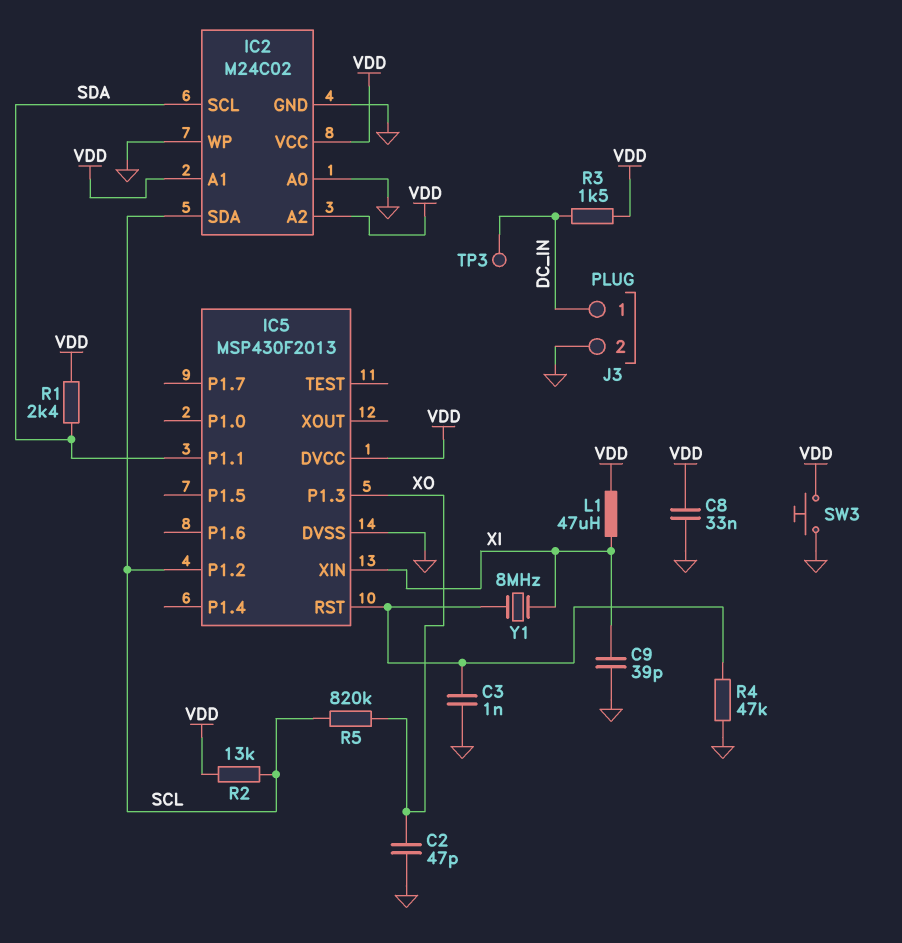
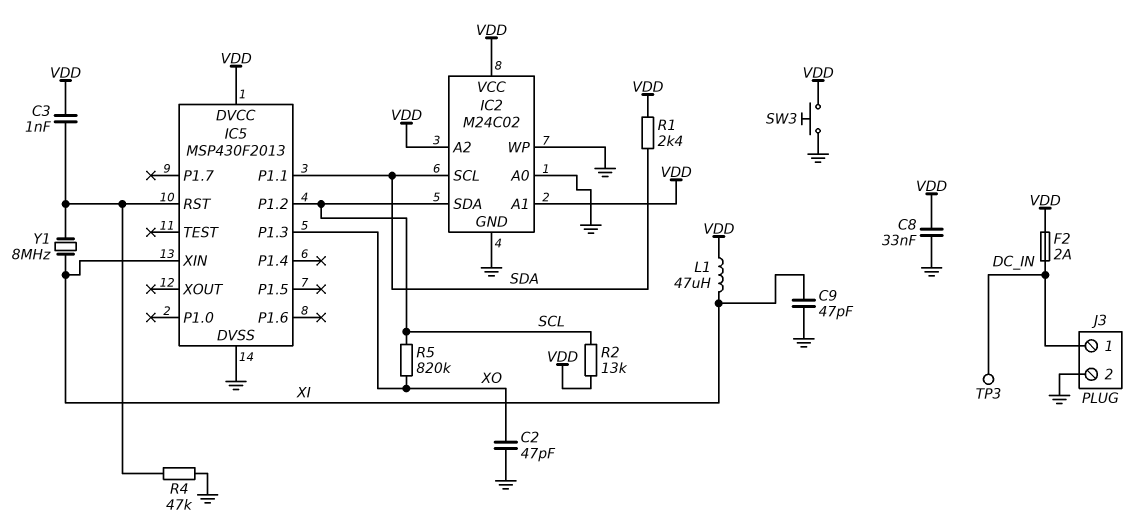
C3: 1nF (GND, IC5/RST) -> 1nF (IC5/RST, VDD)
C9: 39pF (GND, XI) -> 47pF (GND, XI)
F2: none -> 2A (DC_IN, VDD)
R3: 1.5k (DC_IN, VDD) -> none

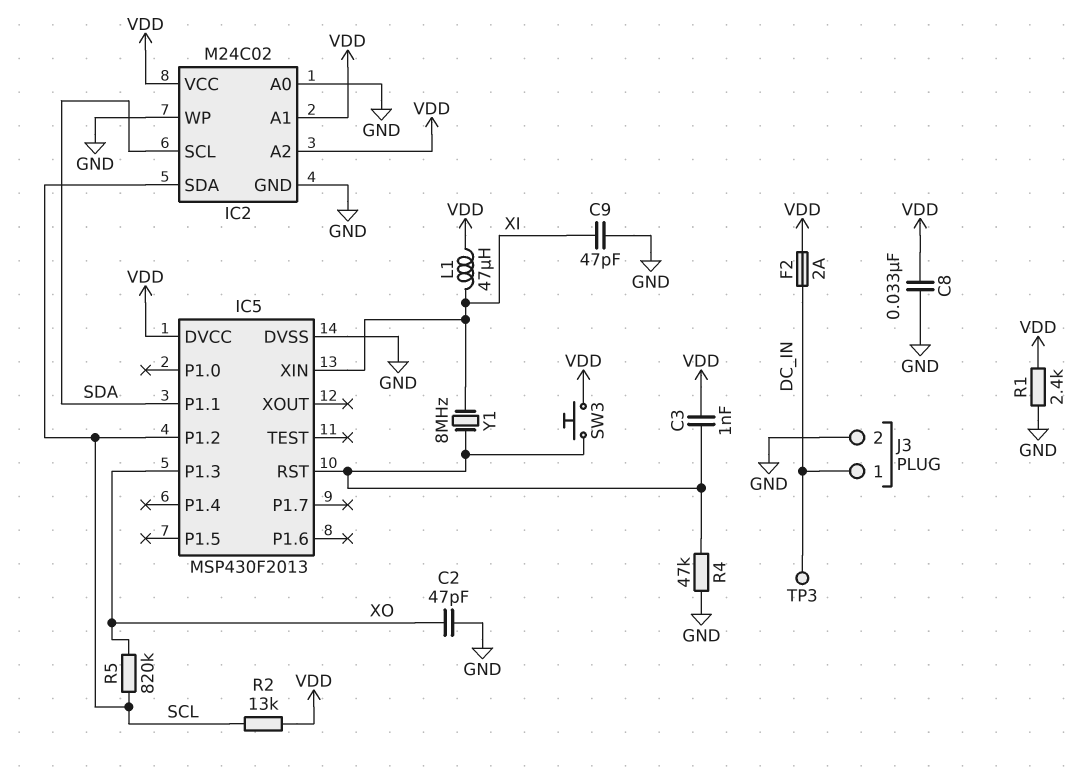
R1: 2.4k (SDA, VDD) -> 2.4k (GND, VDD)
SW3: button (GND, VDD) -> button (IC5/RST, VDD)

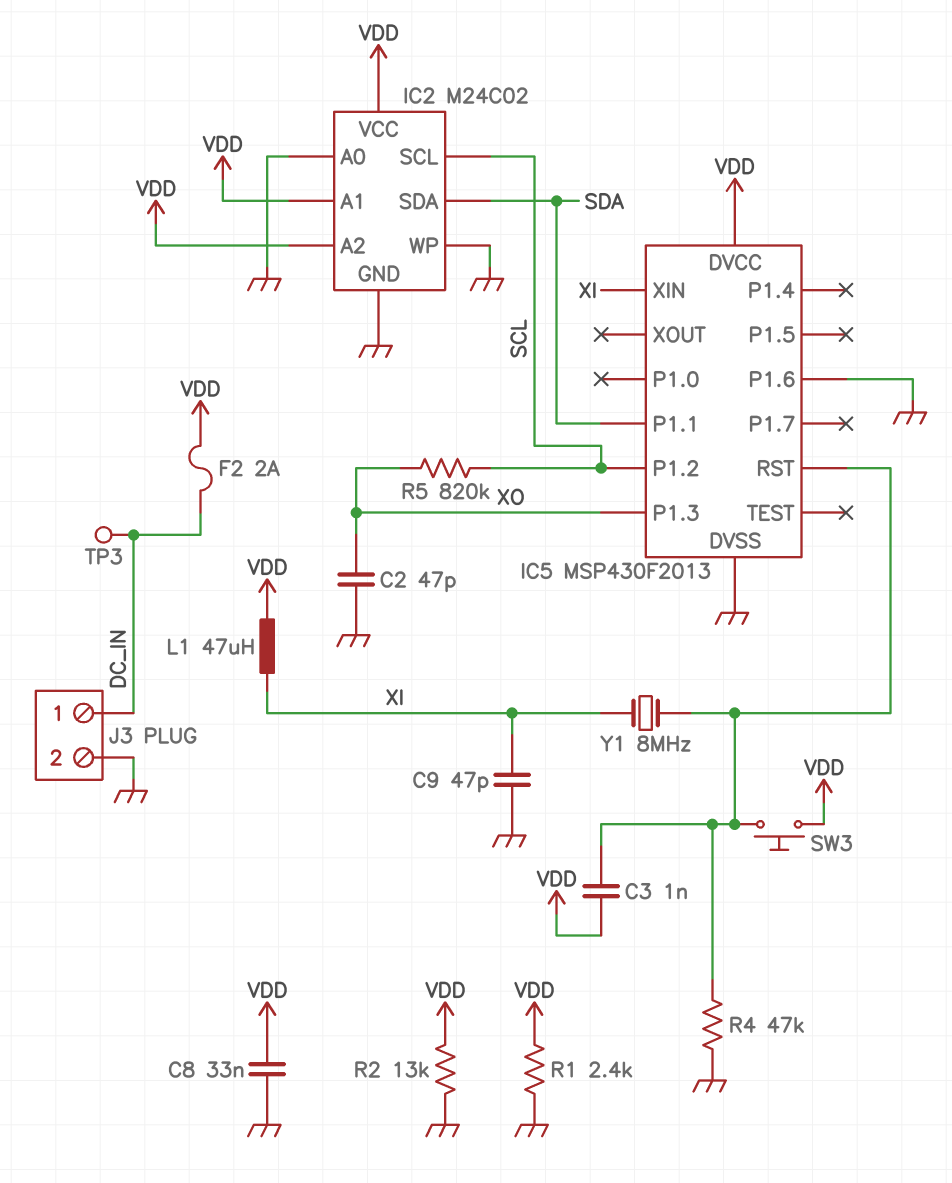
IC2 pin SCL: SDA -> SCL
IC2 pin SDA: SCL -> SDA
IC5 pin P1.6: none -> GND
R2: 13k (SCL, VDD) -> 13k (GND, VDD)

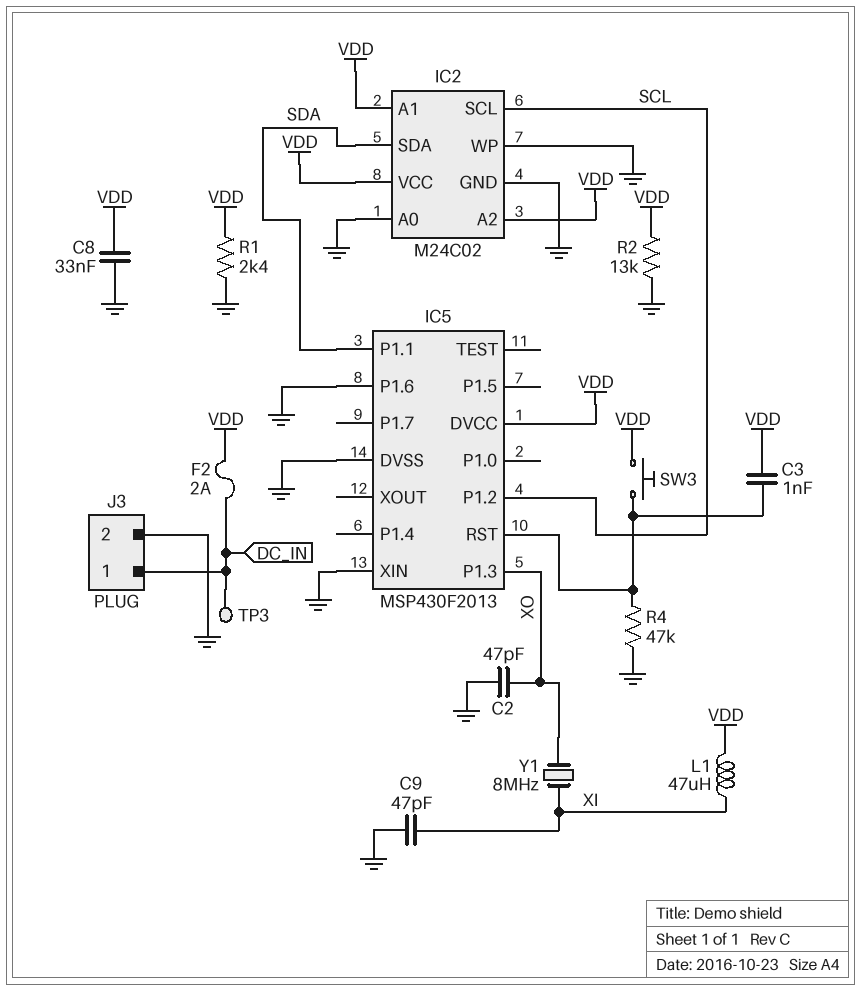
IC5 pin XIN: XI -> GND
R5: 820k (SCL, XO) -> none
Y1: 8MHz (IC5/RST, XI) -> 8MHz (XI, XO)

